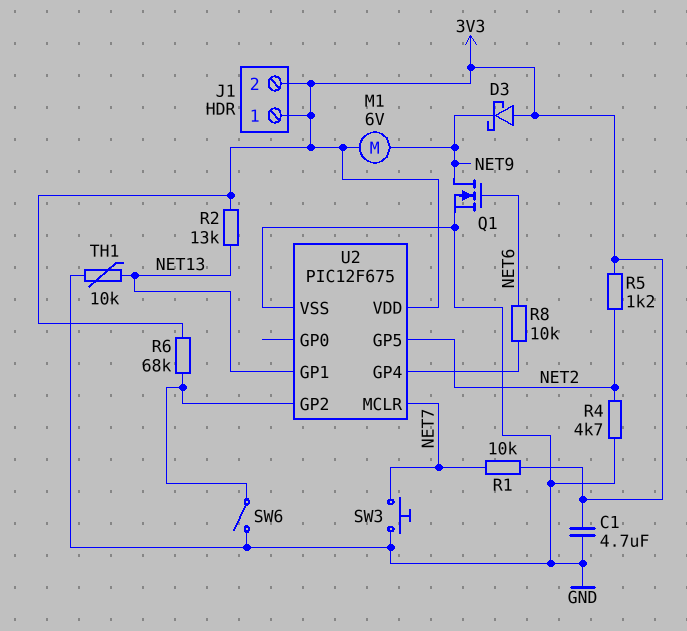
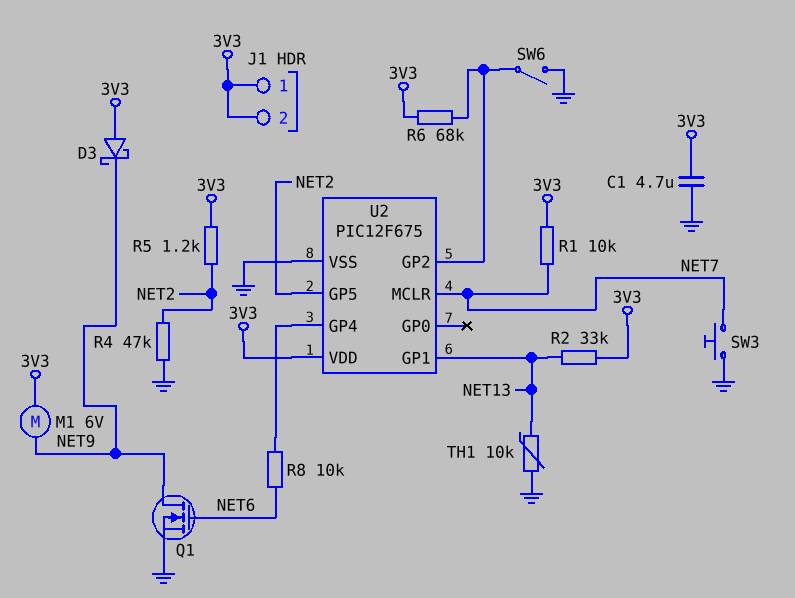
R2: 13k (3V3, NET13) -> 33k (3V3, NET13)
R4: 4.7k (GND, NET2) -> 47k (GND, NET2)

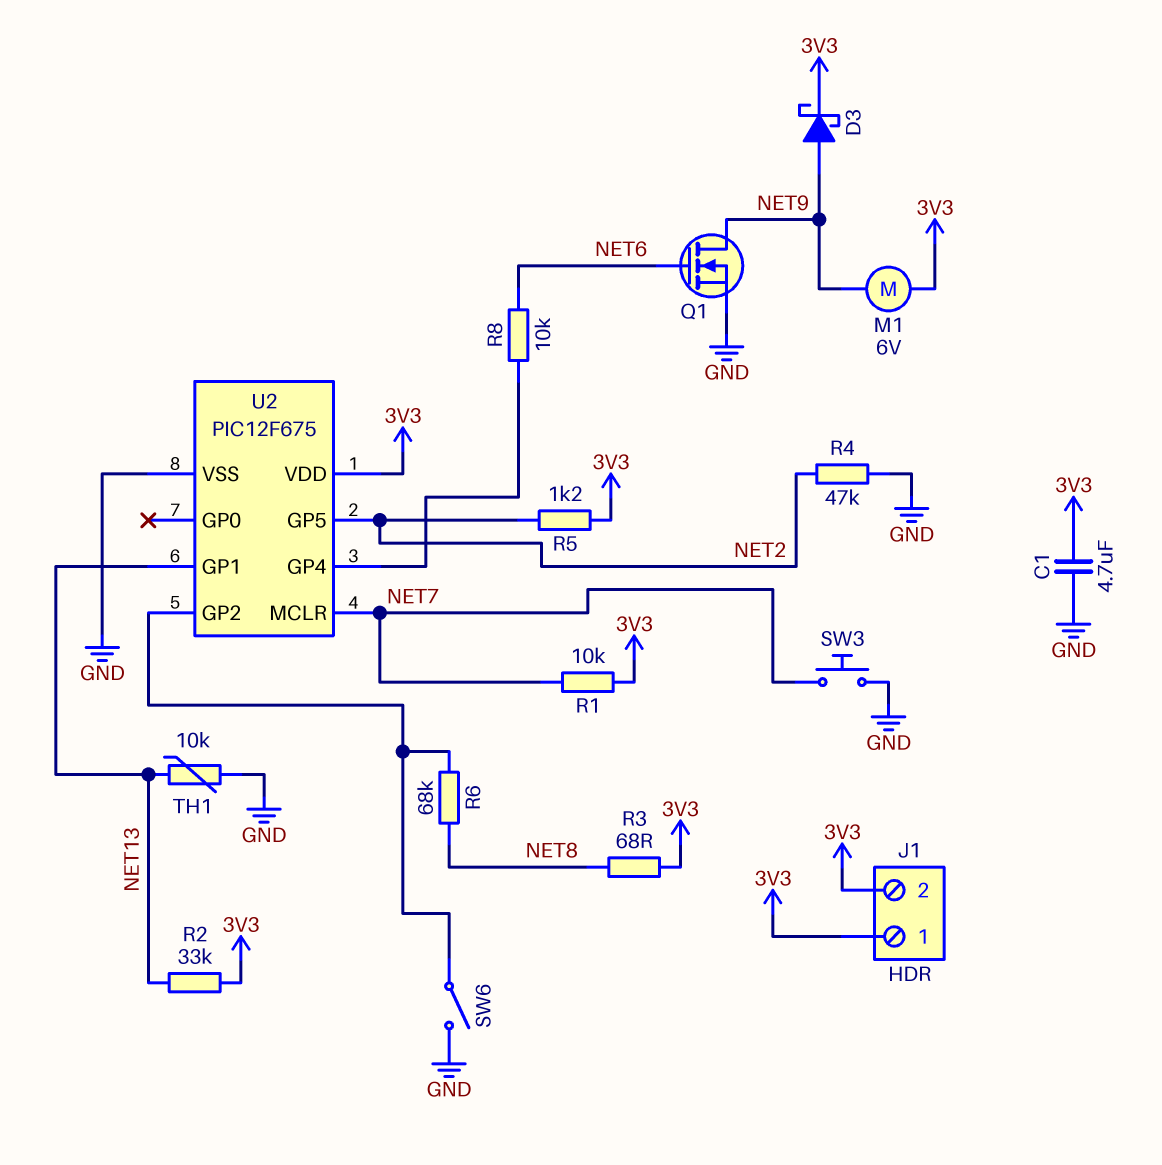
D3: schottky (A 3V3, K NET9) -> schottky (A NET9, K 3V3)
R3: none -> 68 (3V3, NET8)
R6: 68k (3V3, U2/GP2) -> 68k (NET8, U2/GP2)

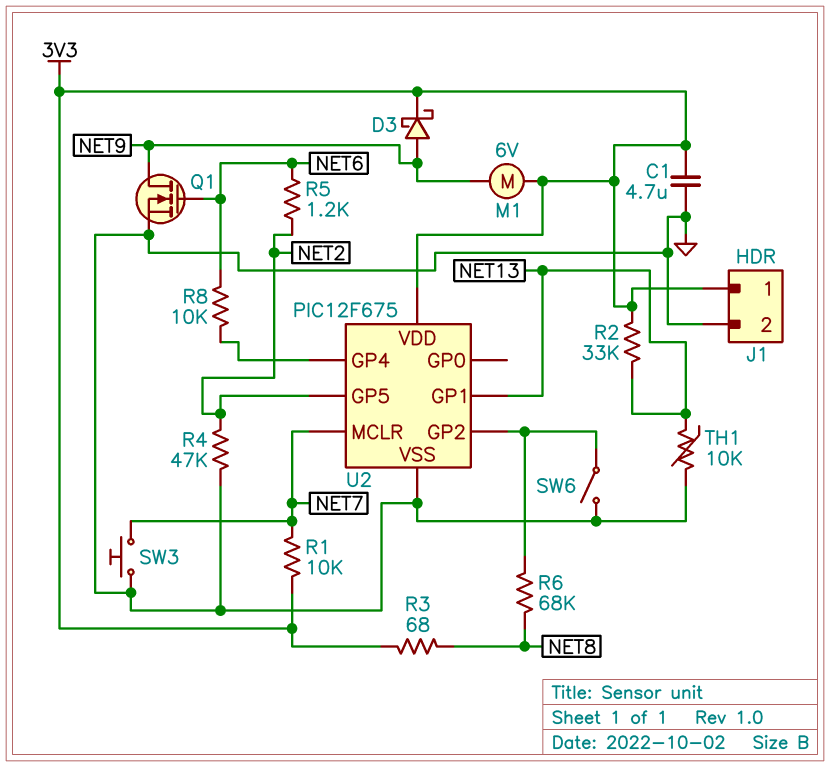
J1 pin 2: 3V3 -> GND
R5: 1.2k (3V3, NET2) -> 1.2k (NET2, NET6)

